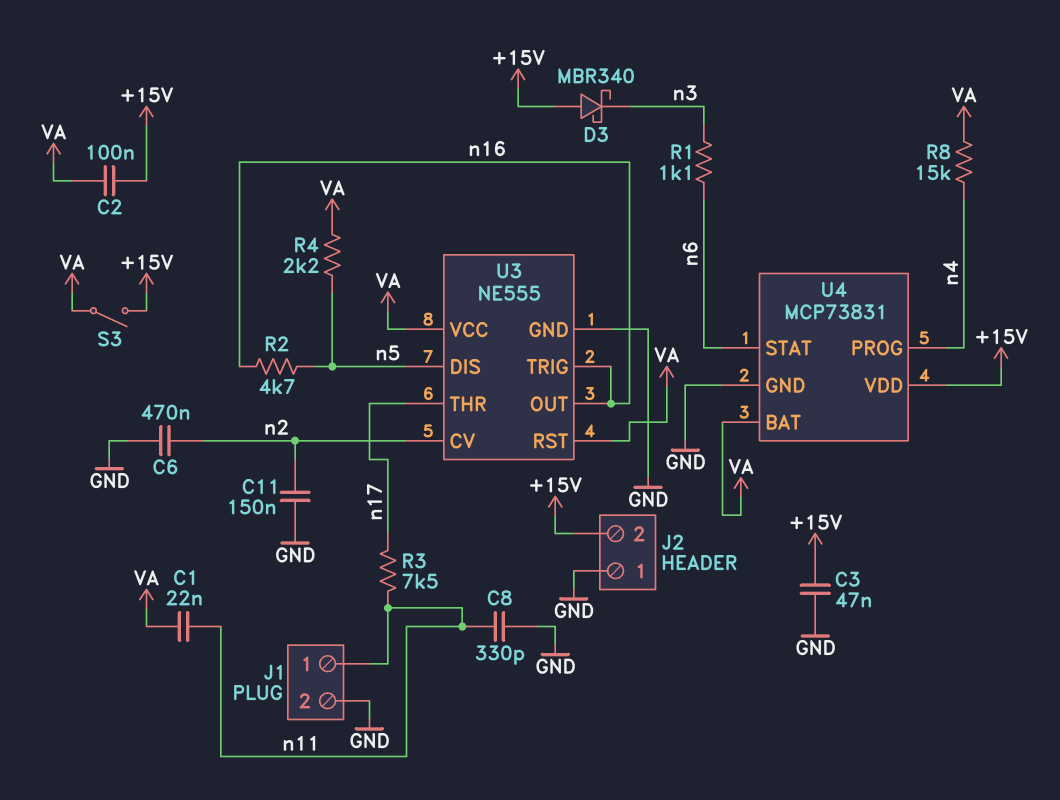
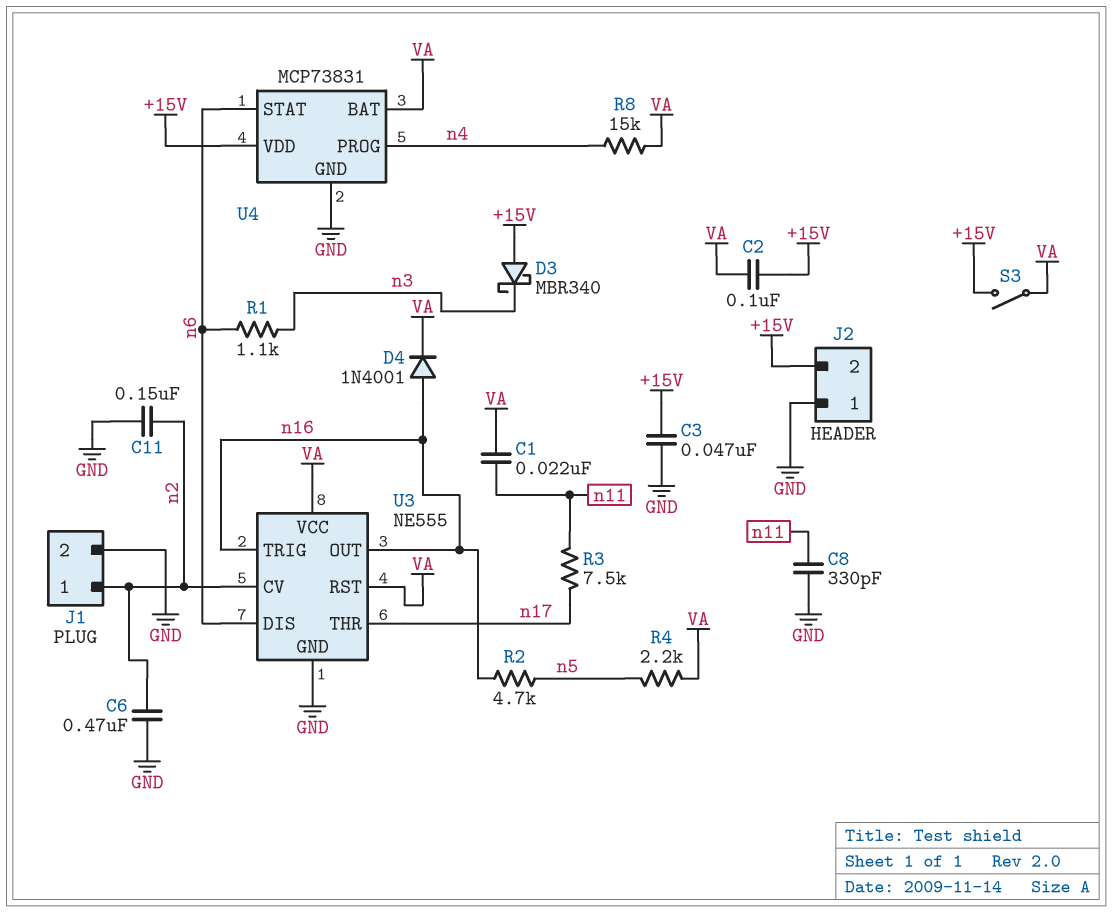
D4: none -> diode 1N4001 (A n16, K VA)
J1 pin 1: n11 -> n2
U3 pin DIS: n5 -> n6

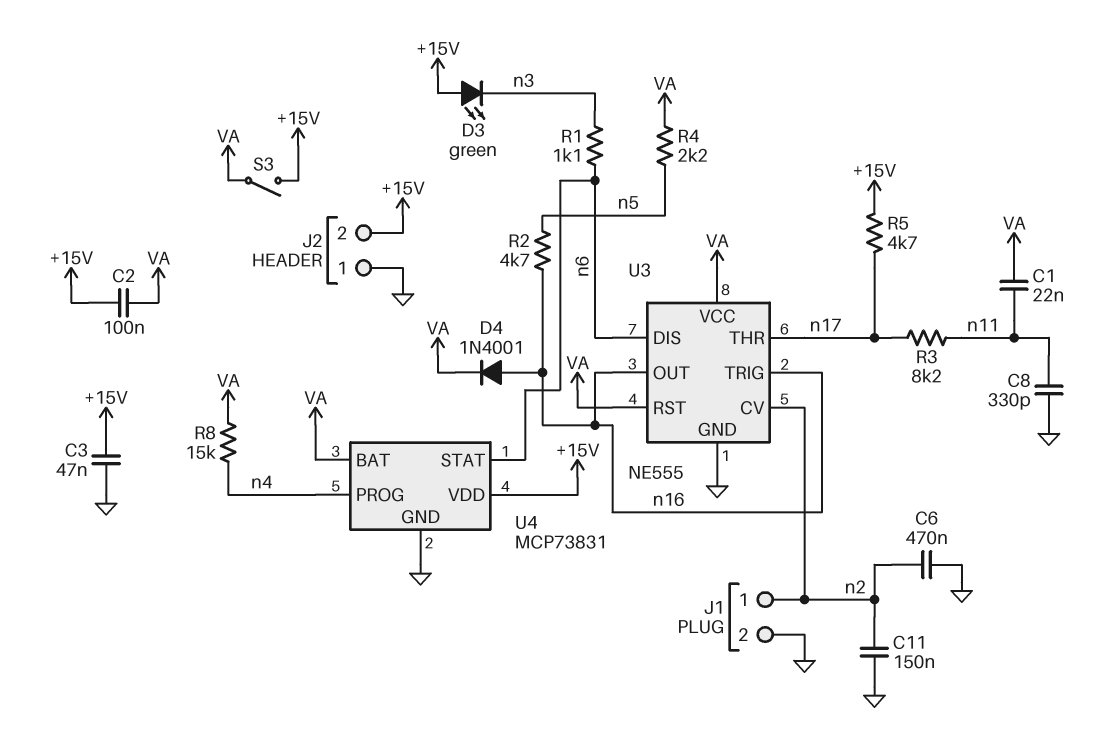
D3: schottky MBR340 (A +15V, K n3) -> LED green (A +15V, K n3)
R3: 7.5k (n11, n17) -> 8.2k (n11, n17)
R5: none -> 4.7k (+15V, n17)

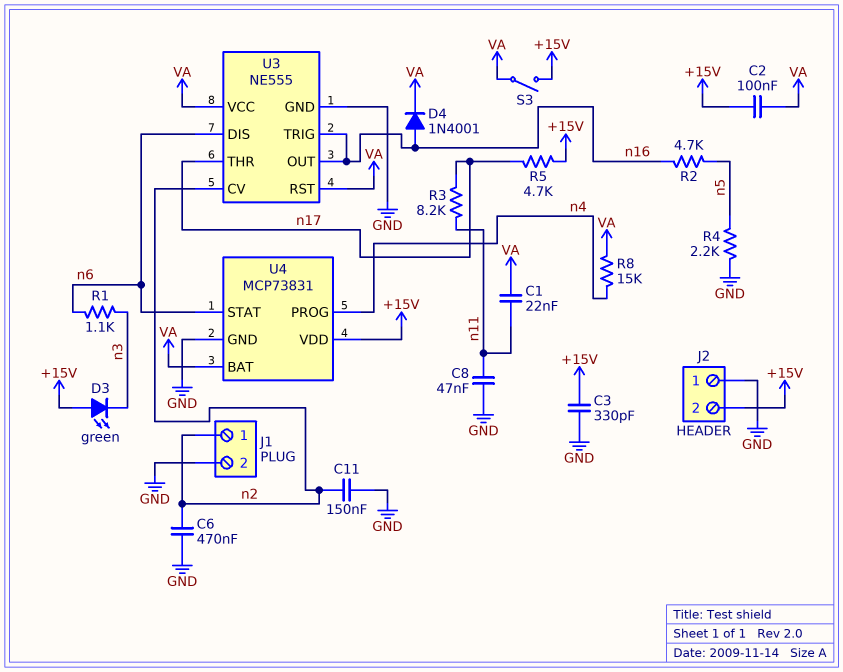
C3: 47nF (+15V, GND) -> 330pF (+15V, GND)
C8: 330pF (GND, n11) -> 47nF (GND, n11)
R4: 2.2k (VA, n5) -> 2.2k (GND, n5)

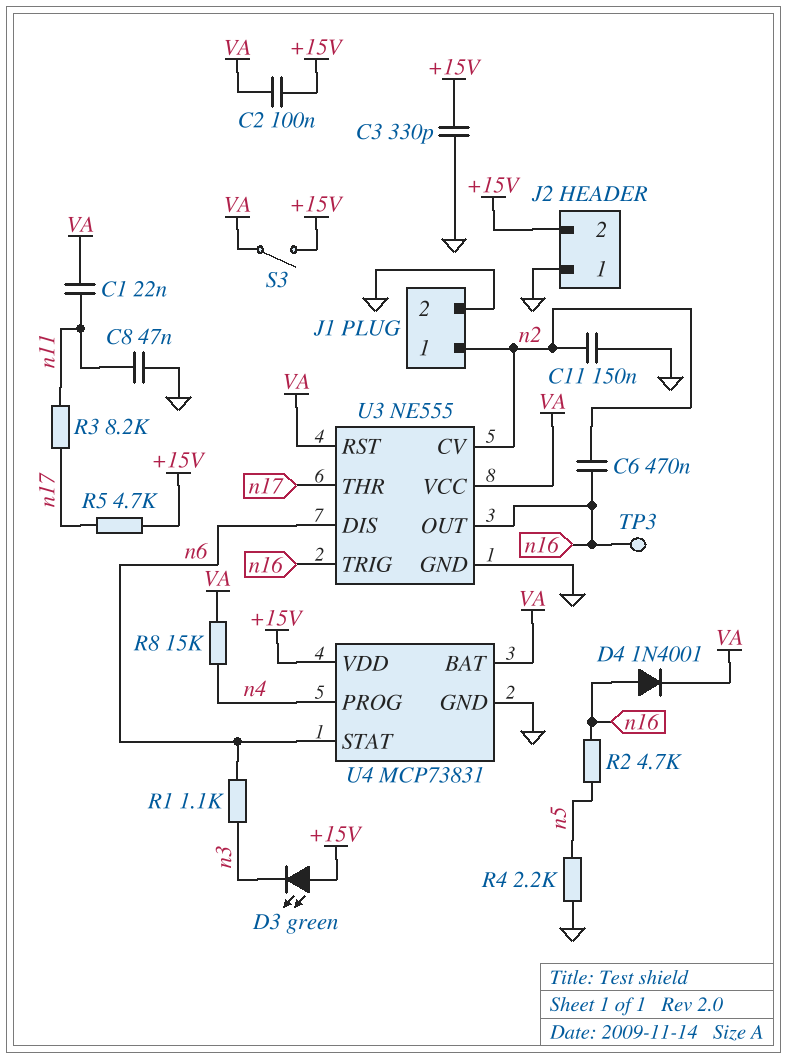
C6: 470nF (GND, n2) -> 470nF (n2, n16)
TP3: none -> test point (n16)

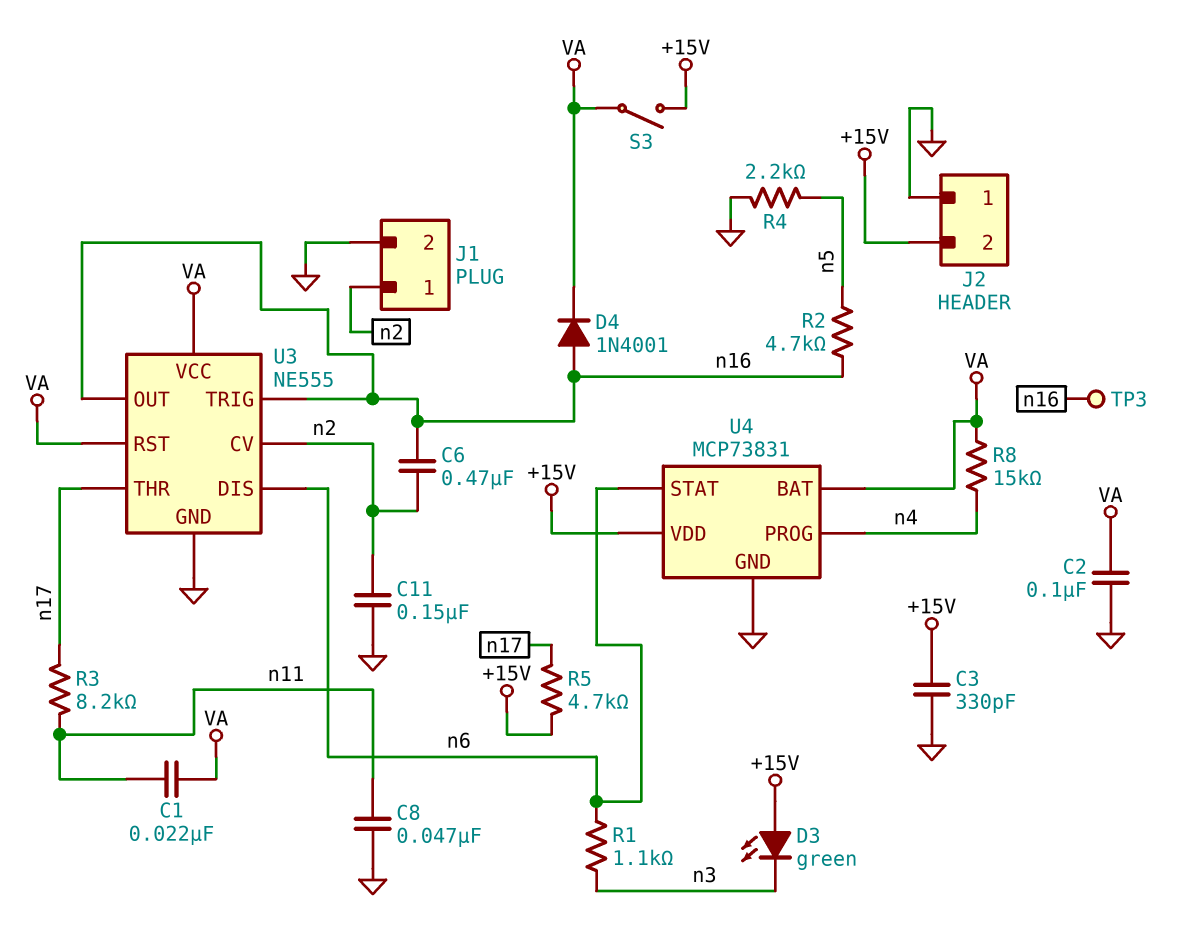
C2: 100nF (+15V, VA) -> 100nF (GND, VA)

